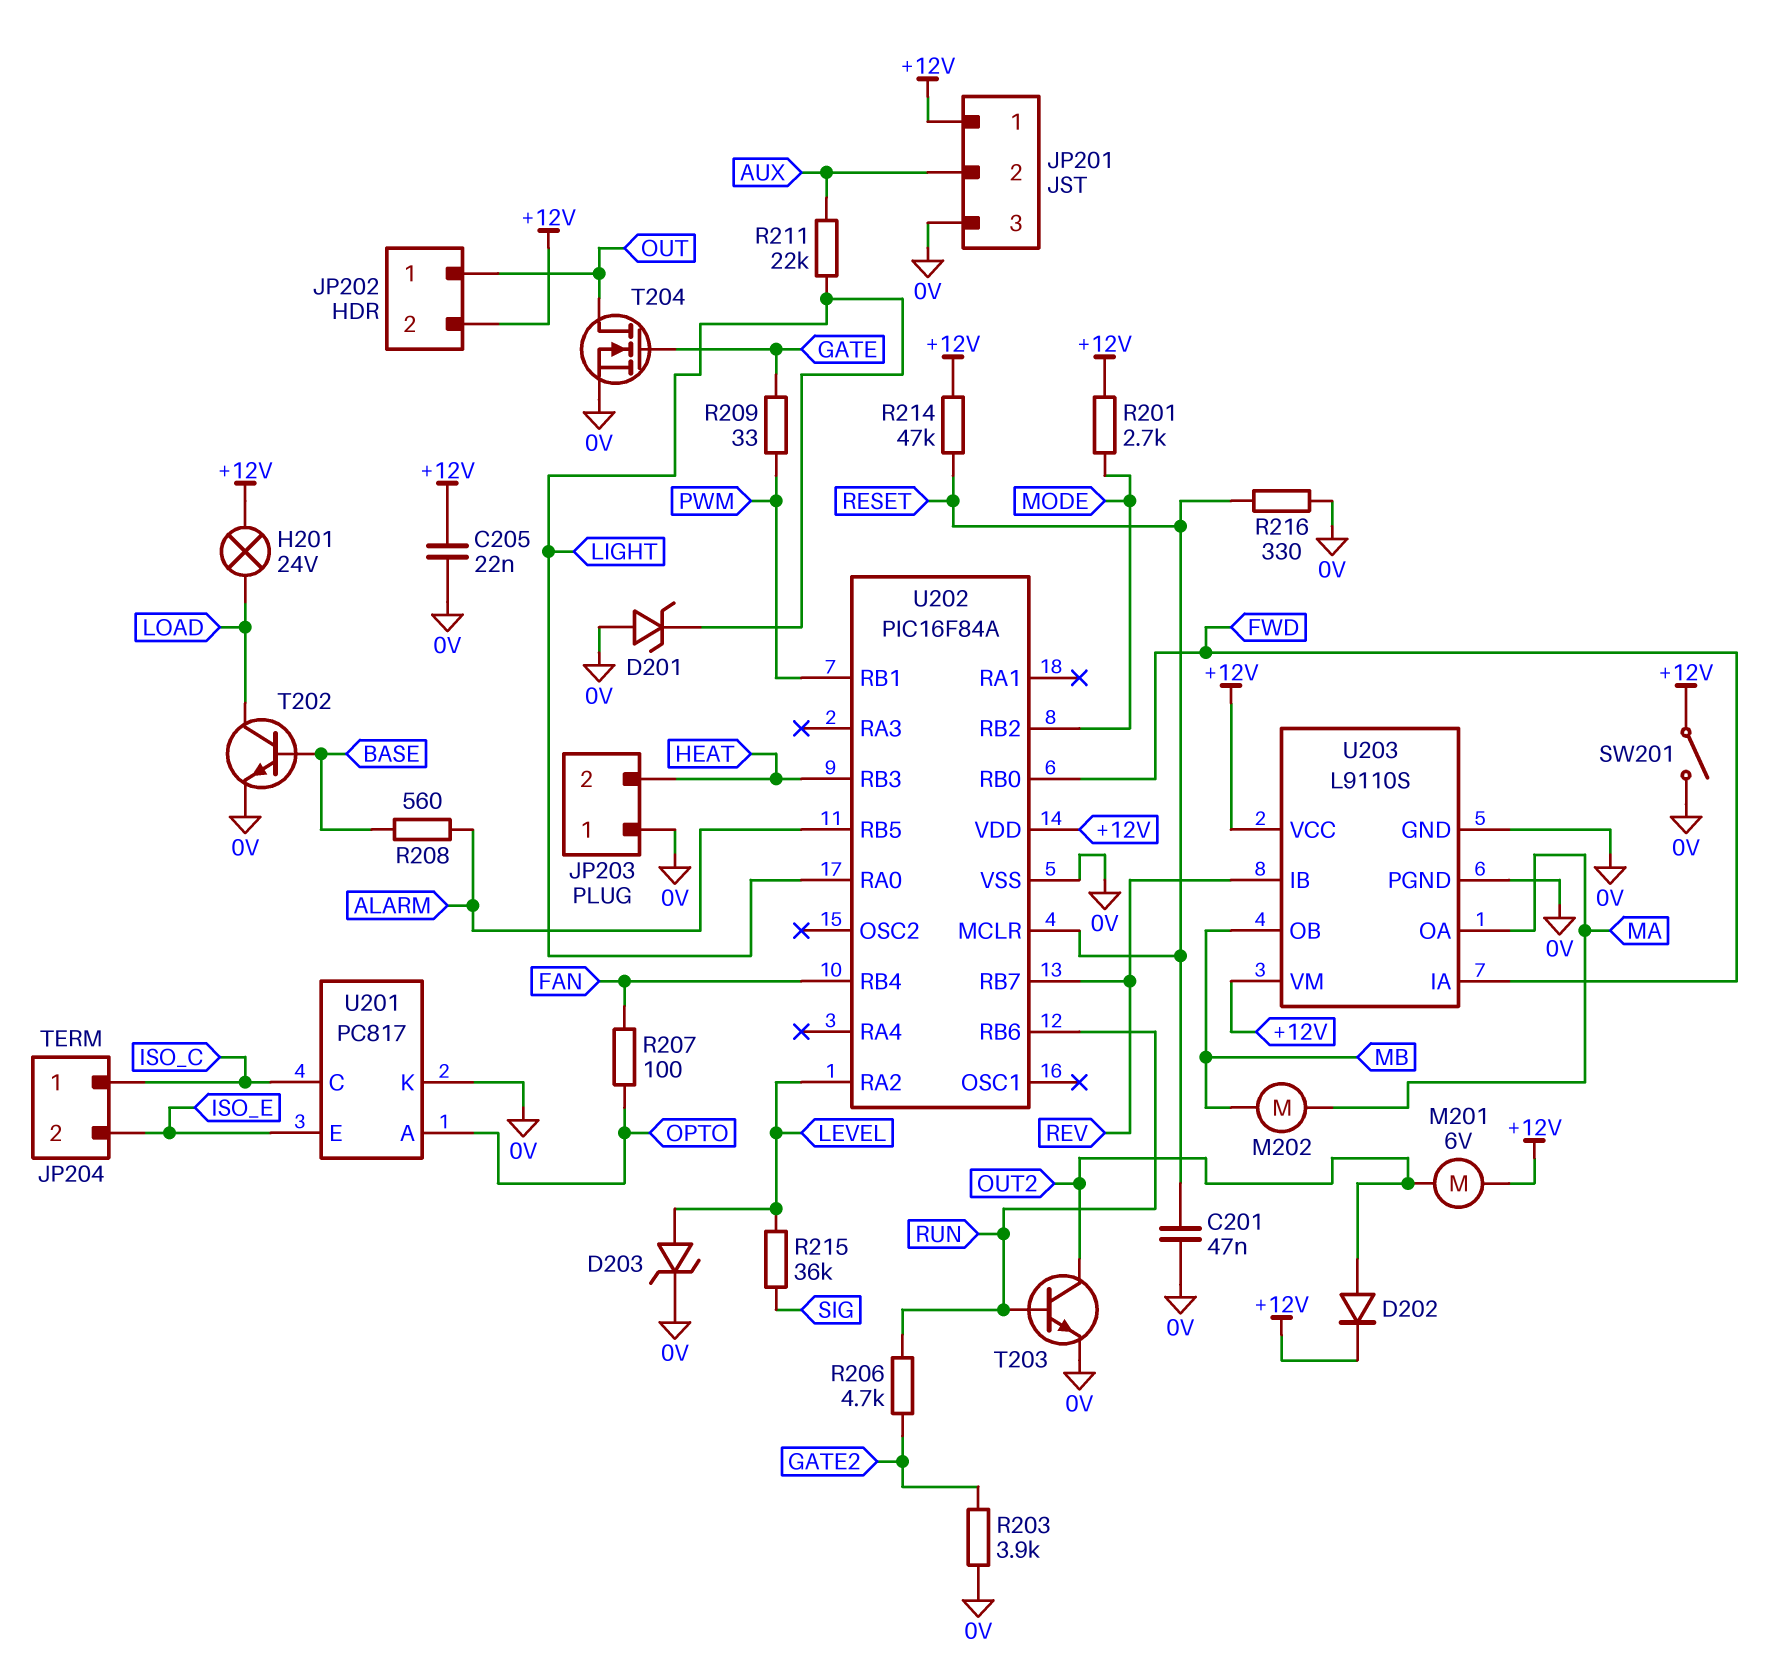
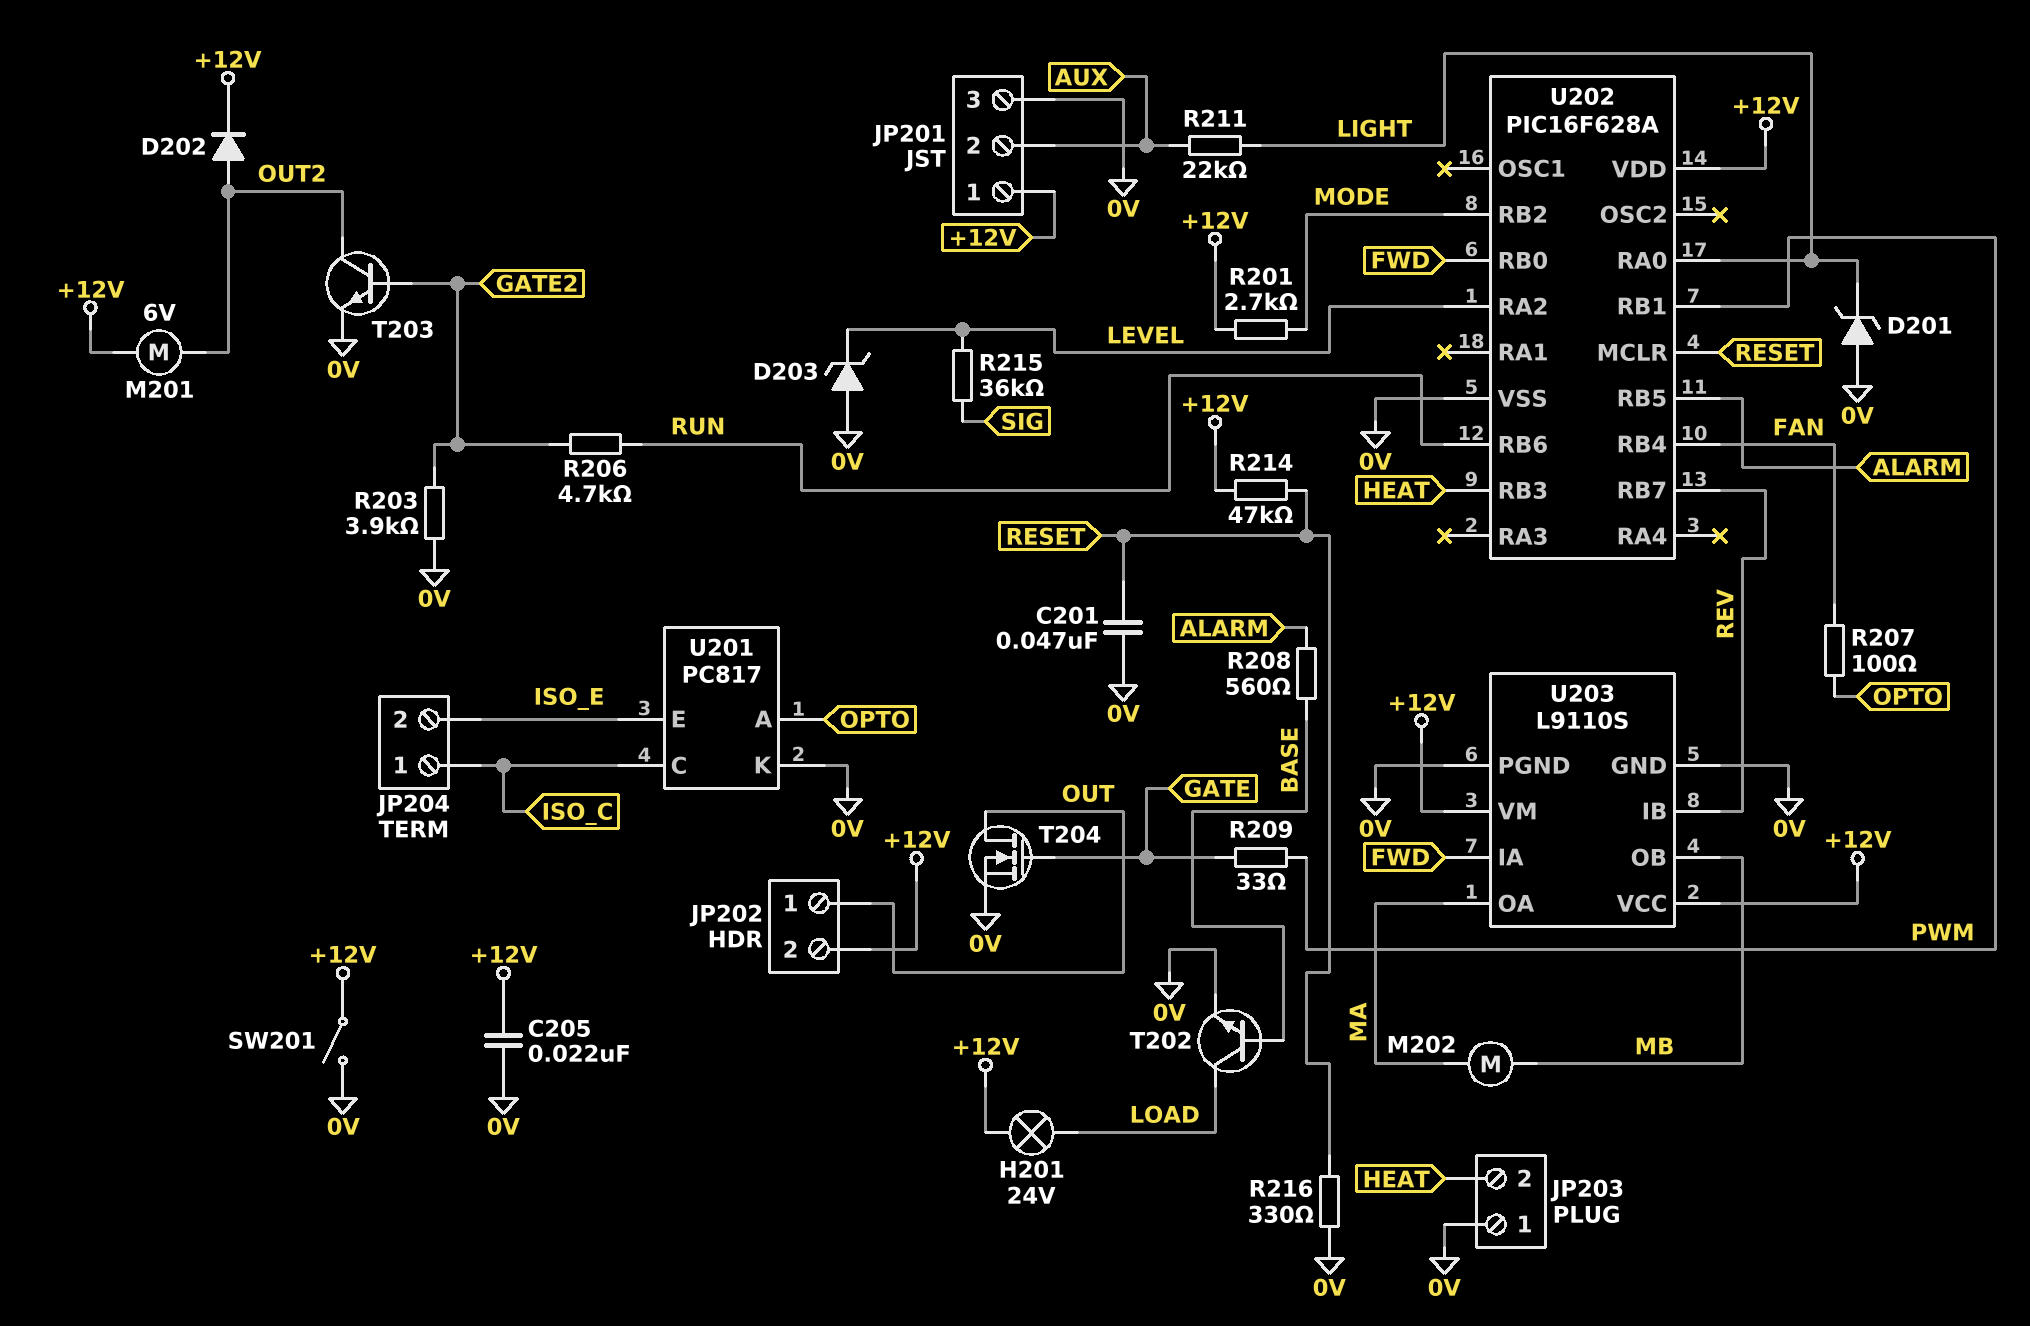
D203: zener (A LEVEL, K 0V) -> zener (A 0V, K LEVEL)
T203: NPN (B RUN, C OUT2, E 0V) -> NPN (B GATE2, C OUT2, E 0V)
U202: PIC16F84A -> PIC16F628A

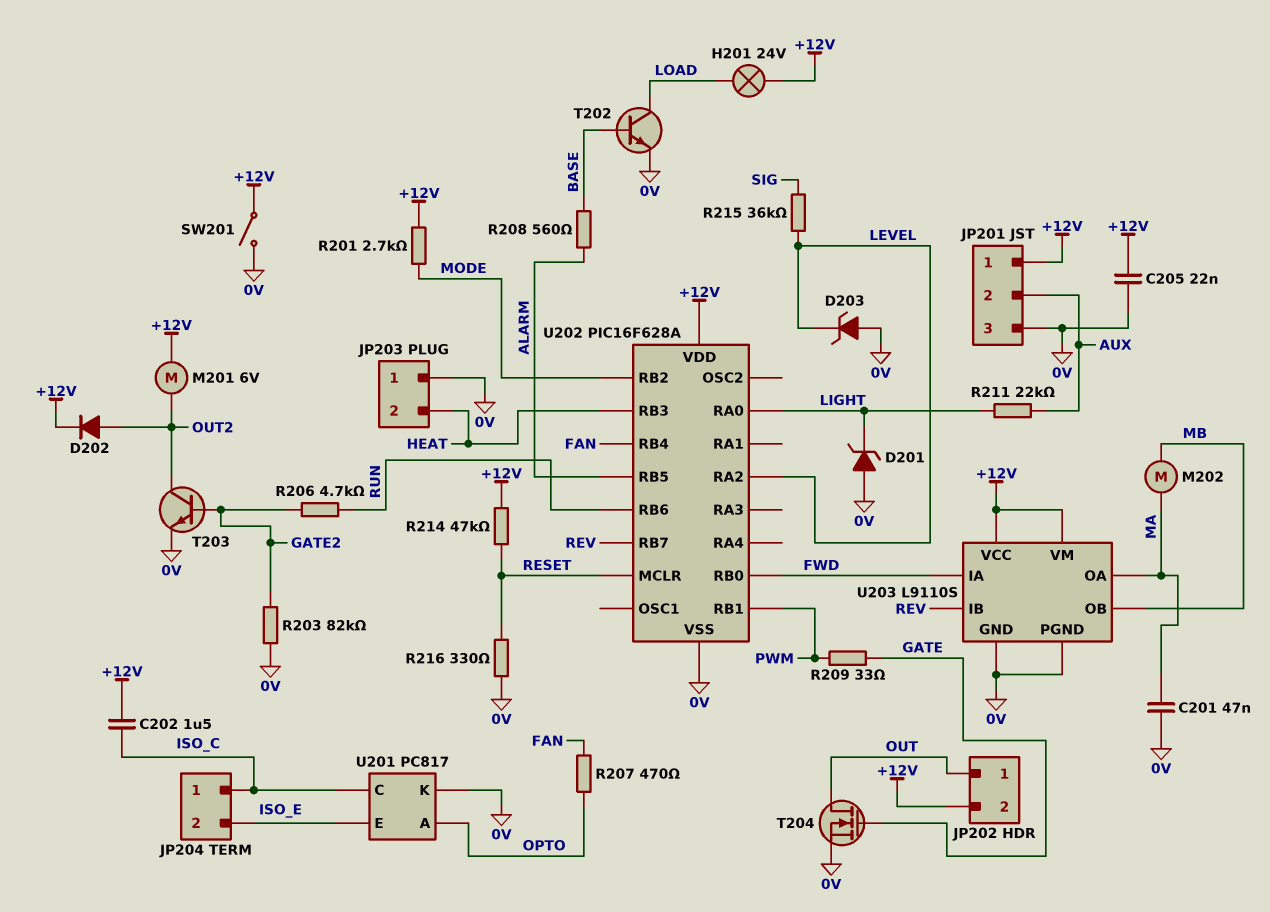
C201: 47nF (0V, RESET) -> 47nF (0V, MA)
C202: none -> 1.5uF (+12V, ISO_C)
R203: 3.9k (0V, GATE2) -> 82k (0V, GATE2)
R207: 100 (FAN, OPTO) -> 470 (FAN, OPTO)

